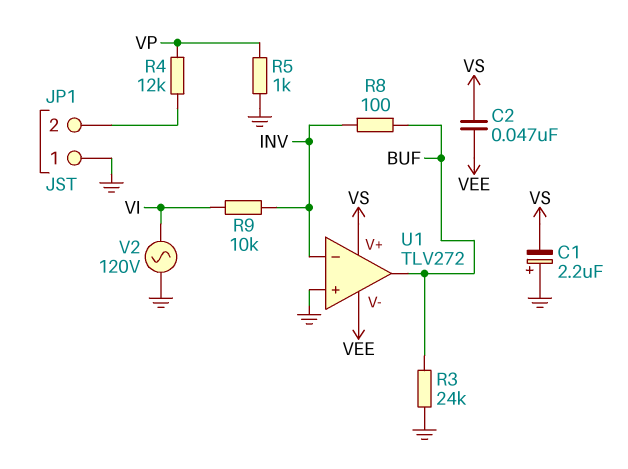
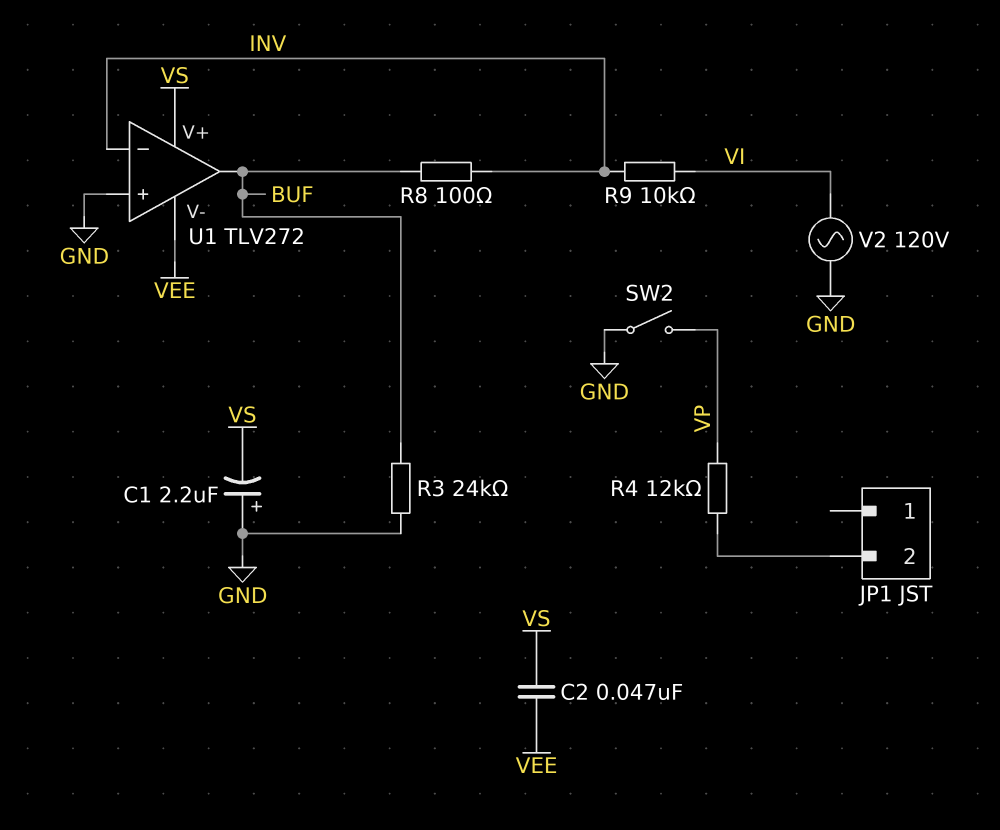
JP1 pin 1: GND -> none
R5: 1k (GND, VP) -> none
SW2: none -> switch (GND, VP)

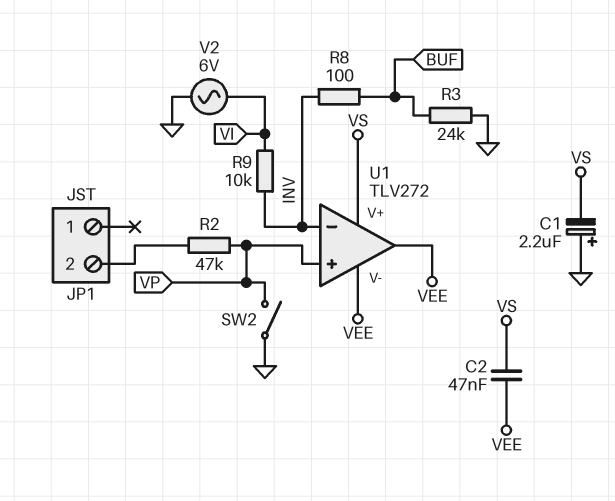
R2: none -> 47k (JP1/2, VP)
R4: 12k (JP1/2, VP) -> none
U1 pin in+: GND -> VP
U1 pin out: BUF -> VEE
V2: AC 120V (GND, VI) -> AC 6V (GND, VI)

